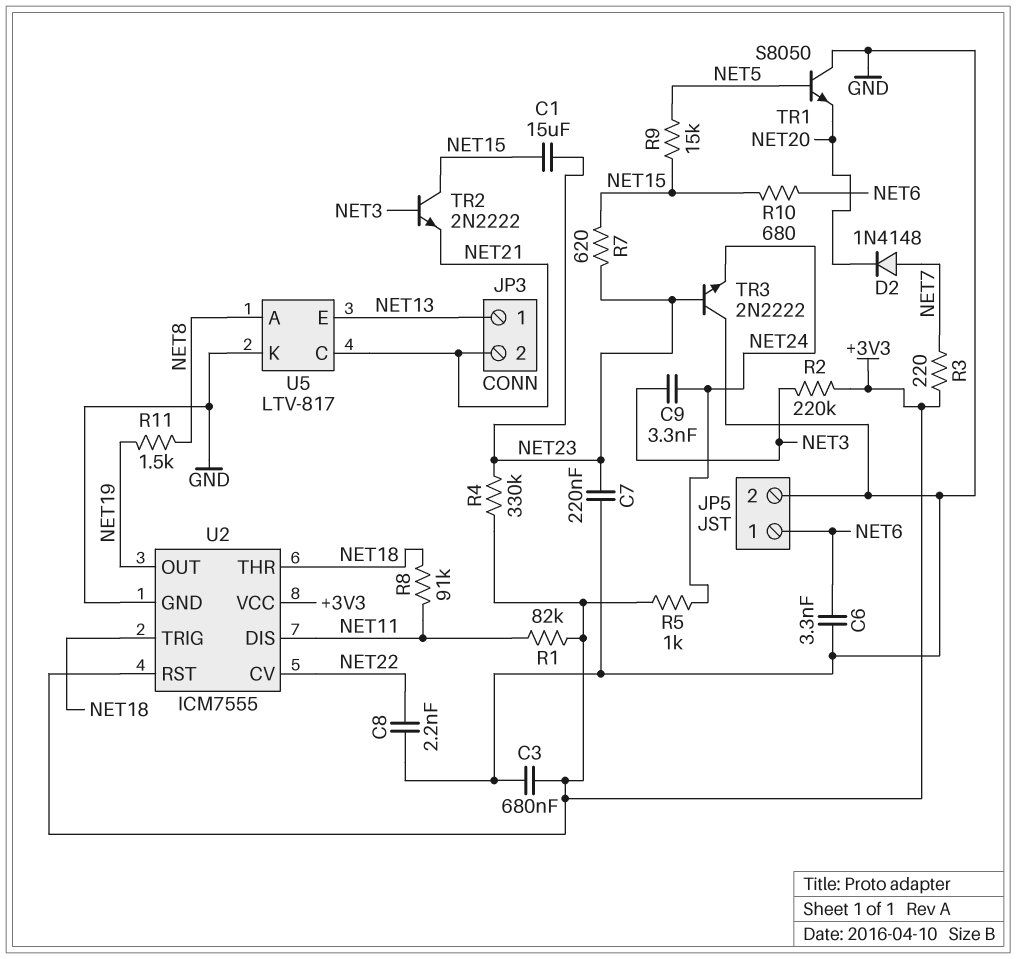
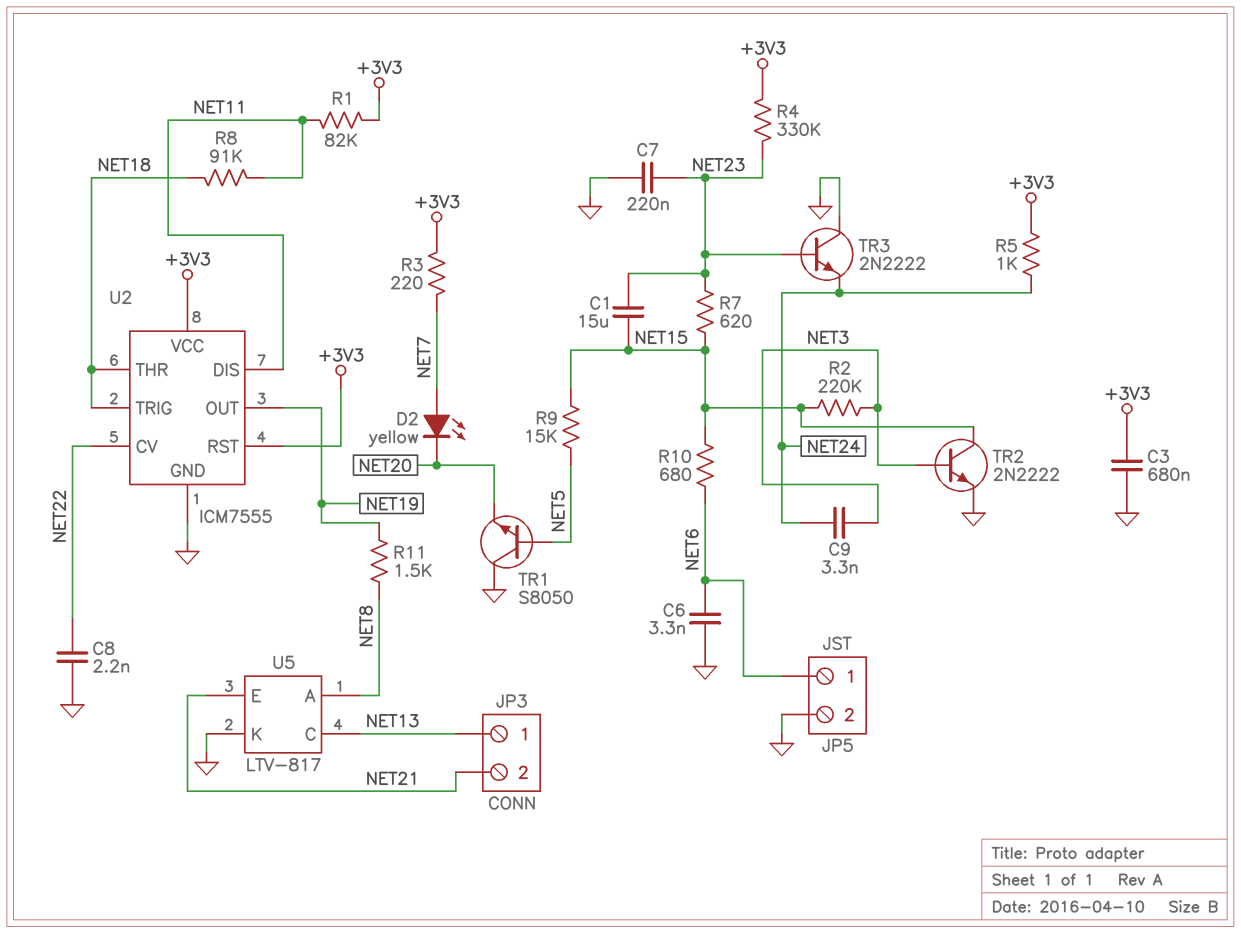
D2: diode 1N4148 (A NET7, K NET20) -> LED yellow (A NET7, K NET20)
R2: 220k (+3V3, NET3) -> 220k (NET3, NET15)
TR2: NPN 2N2222 (B NET3, C NET15, E NET21) -> NPN 2N2222 (B NET3, C NET15, E GND)
U5 pin C: NET21 -> NET13
U5 pin E: NET13 -> NET21

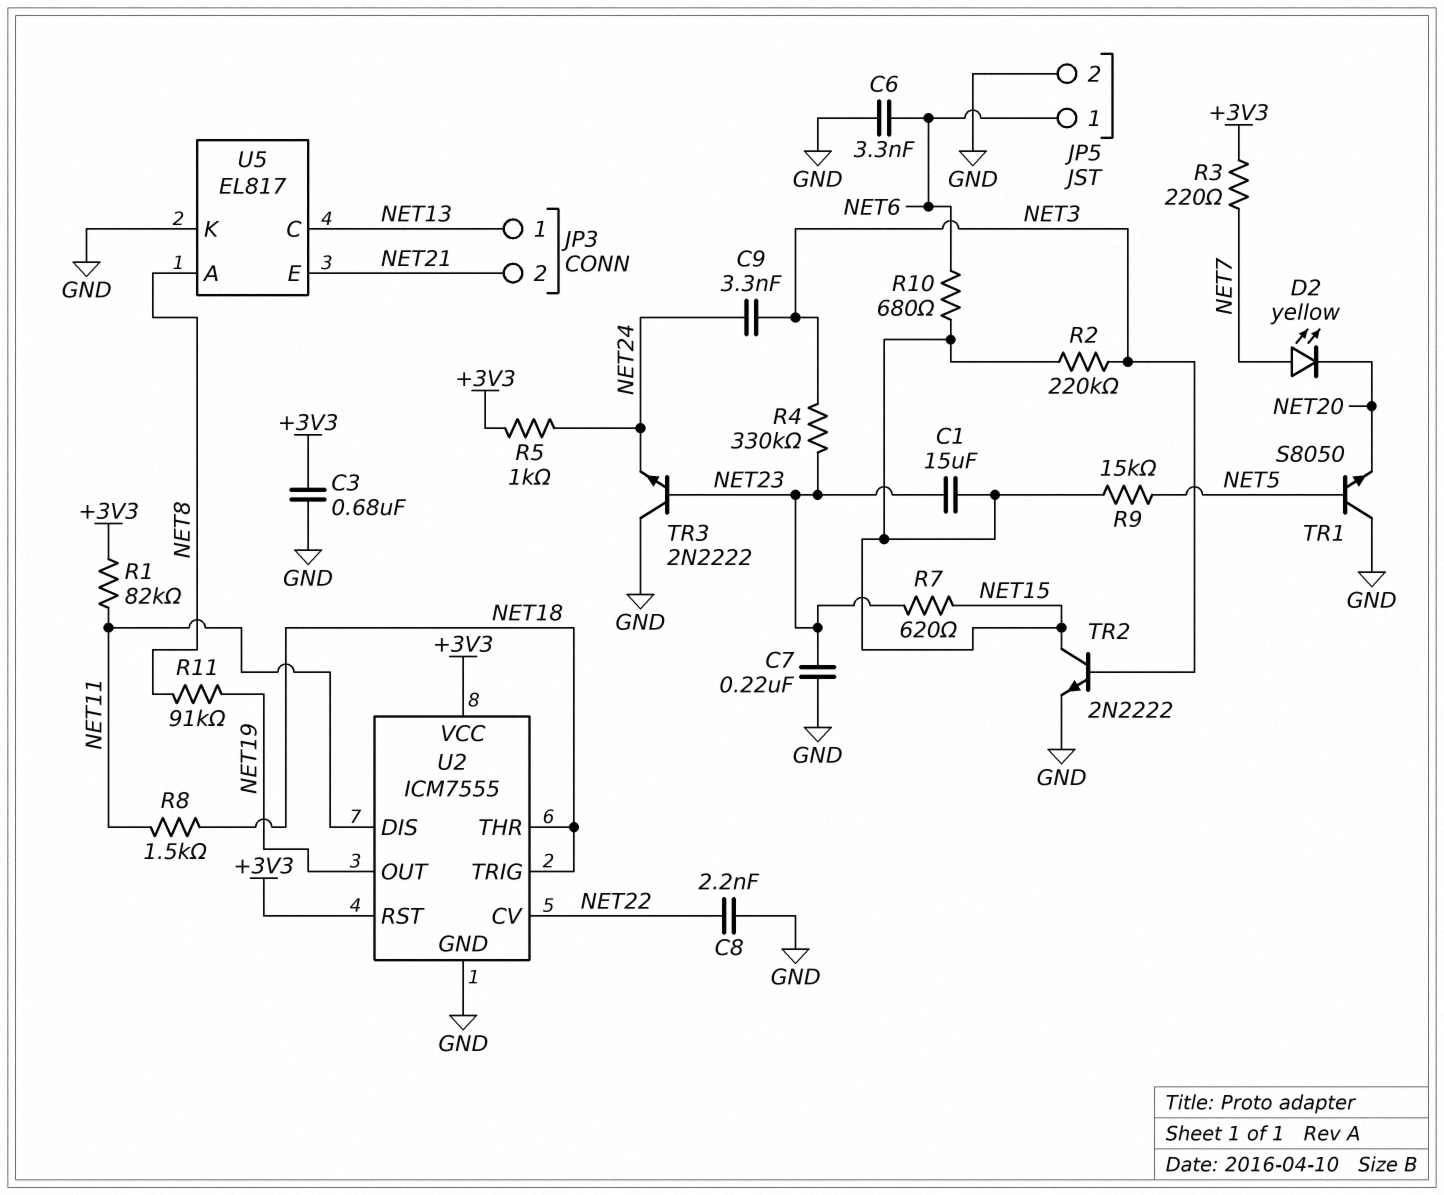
R4: 330k (+3V3, NET23) -> 330k (NET3, NET23)
R8: 91k (NET11, NET18) -> 1.5k (NET11, NET18)
R11: 1.5k (NET8, NET19) -> 91k (NET8, NET19)
U5: LTV-817 -> EL817

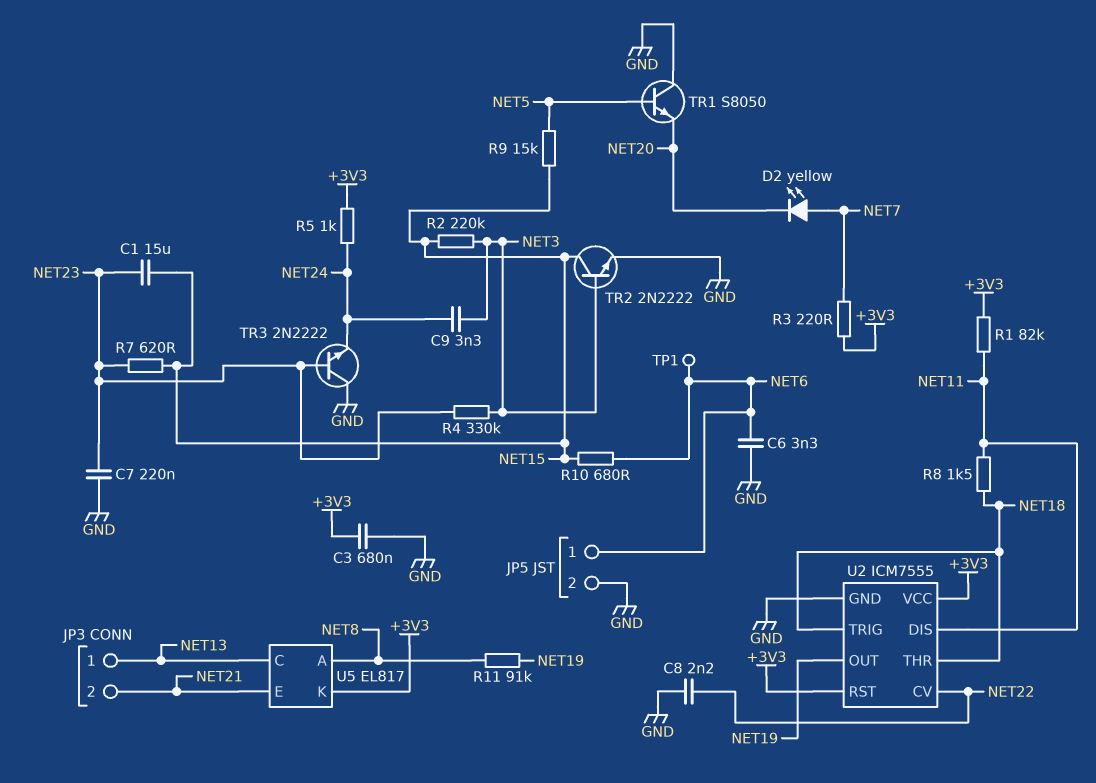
TP1: none -> test point (NET6)
U5 pin K: GND -> +3V3

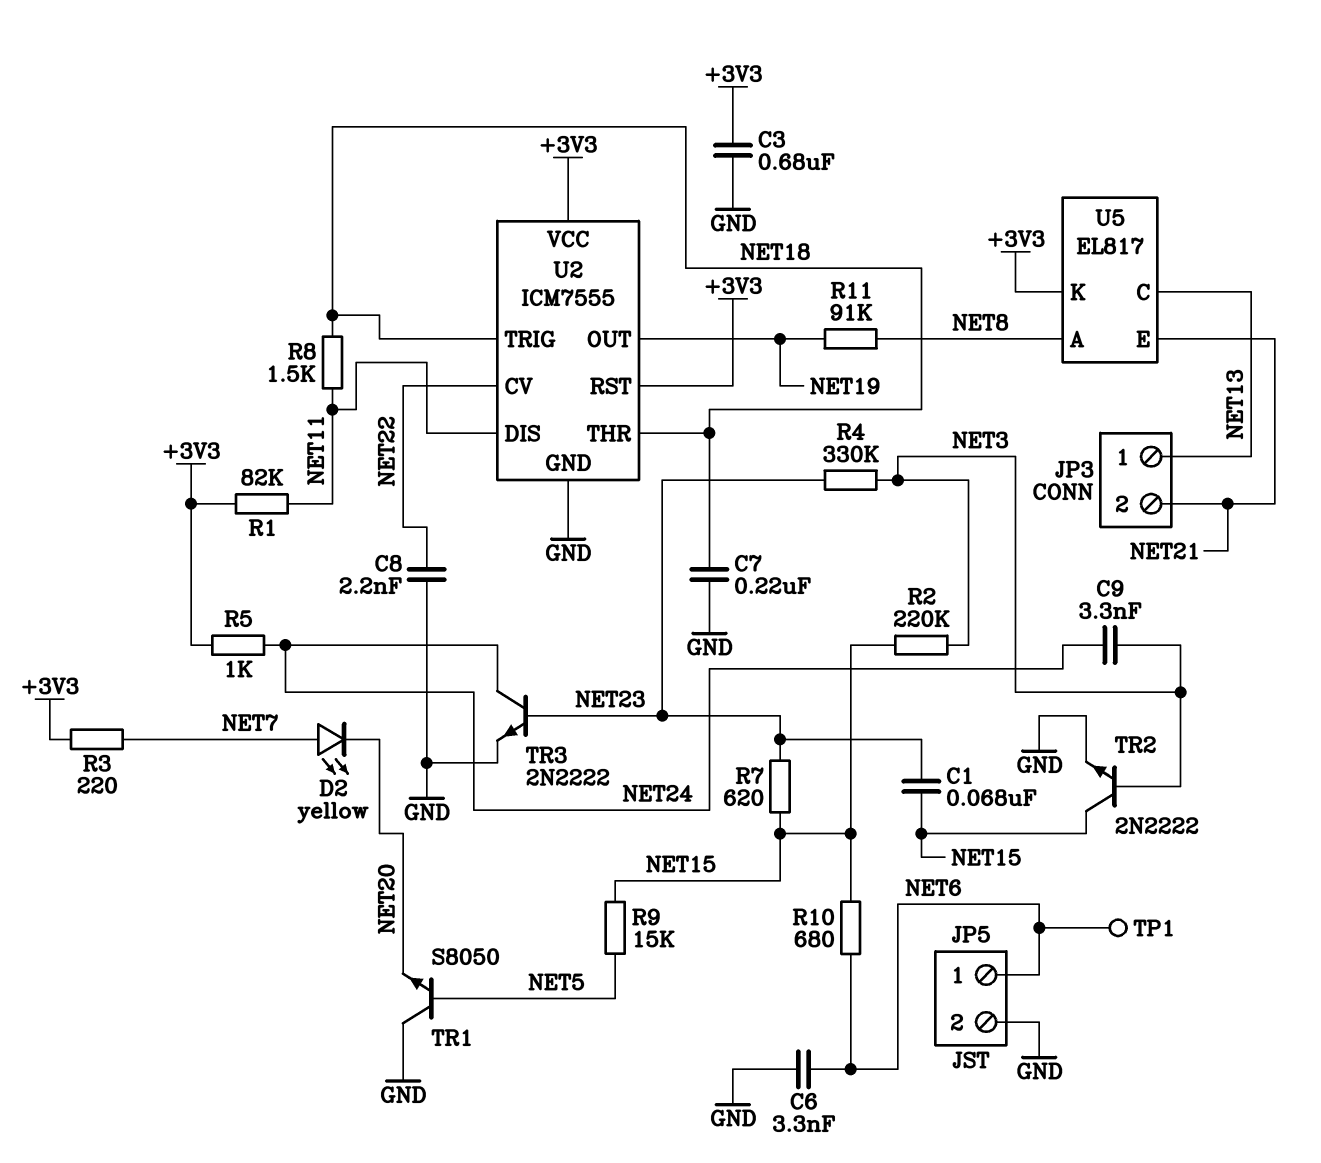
C1: 15uF (NET15, NET23) -> 68nF (NET15, NET23)
C7: 220nF (GND, NET23) -> 220nF (GND, NET18)
TR3: NPN 2N2222 (B NET23, C GND, E NET24) -> NPN 2N2222 (B NET23, C NET24, E GND)

